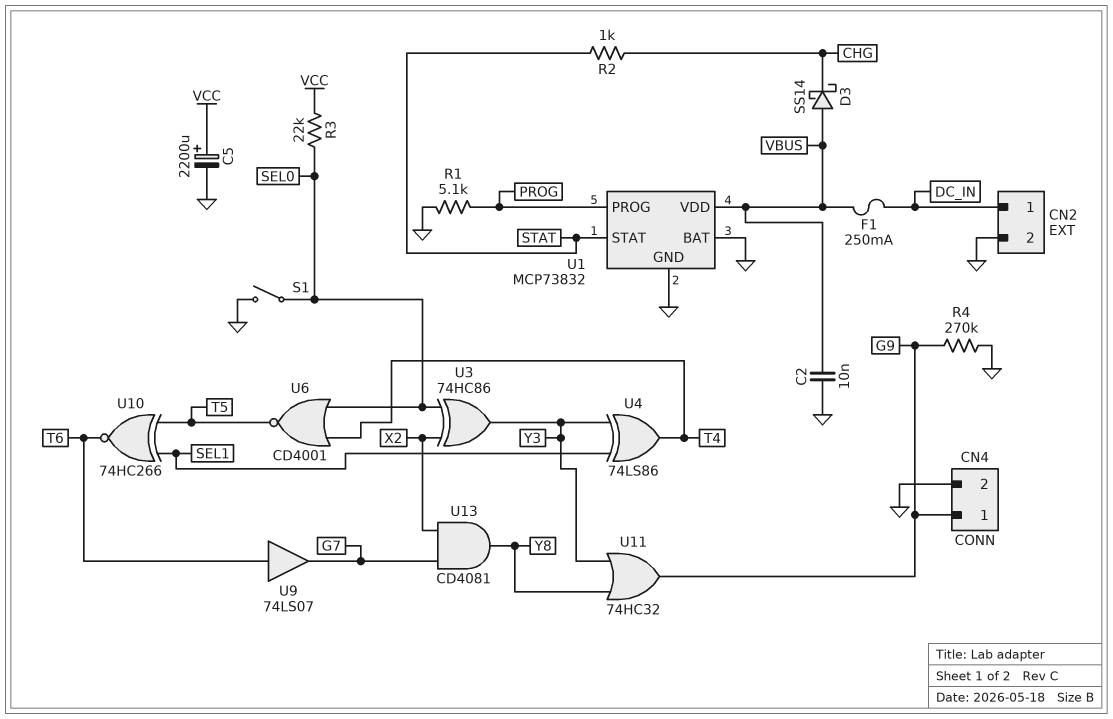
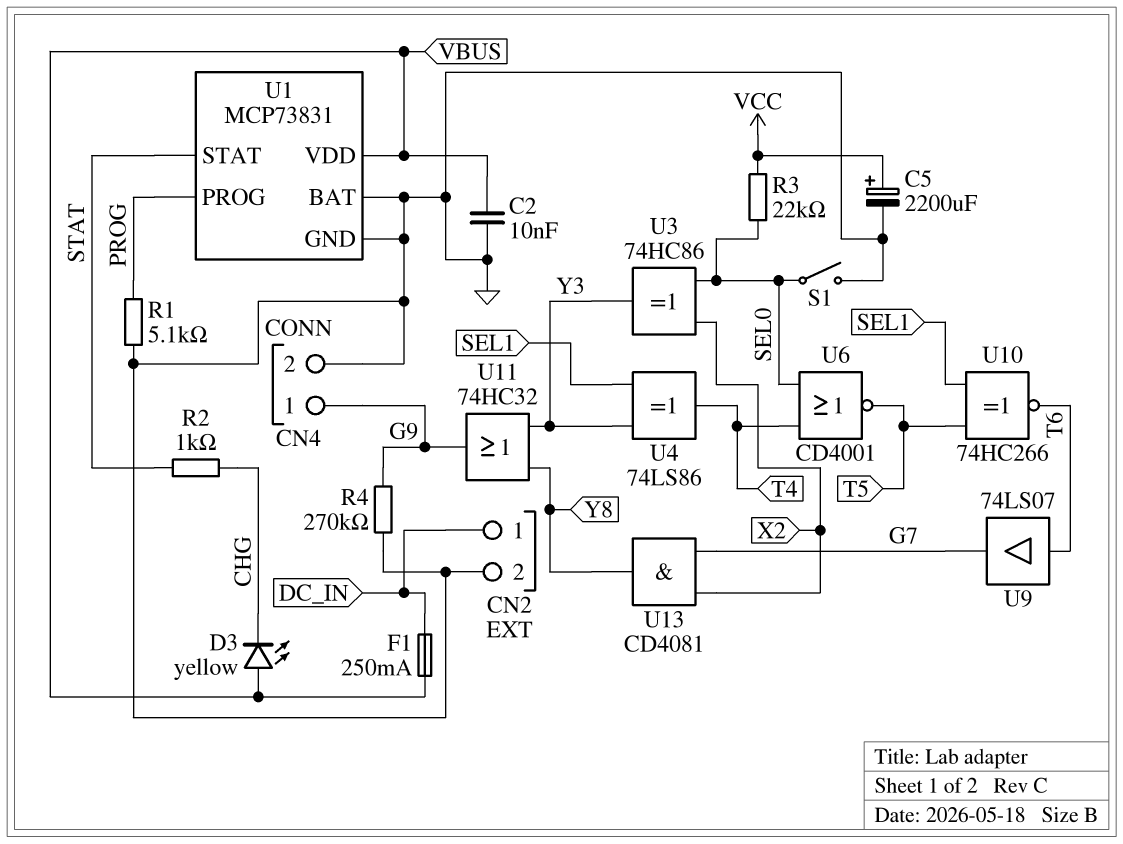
D3: schottky SS14 (A VBUS, K CHG) -> LED yellow (A VBUS, K CHG)
U1: MCP73832 -> MCP73831

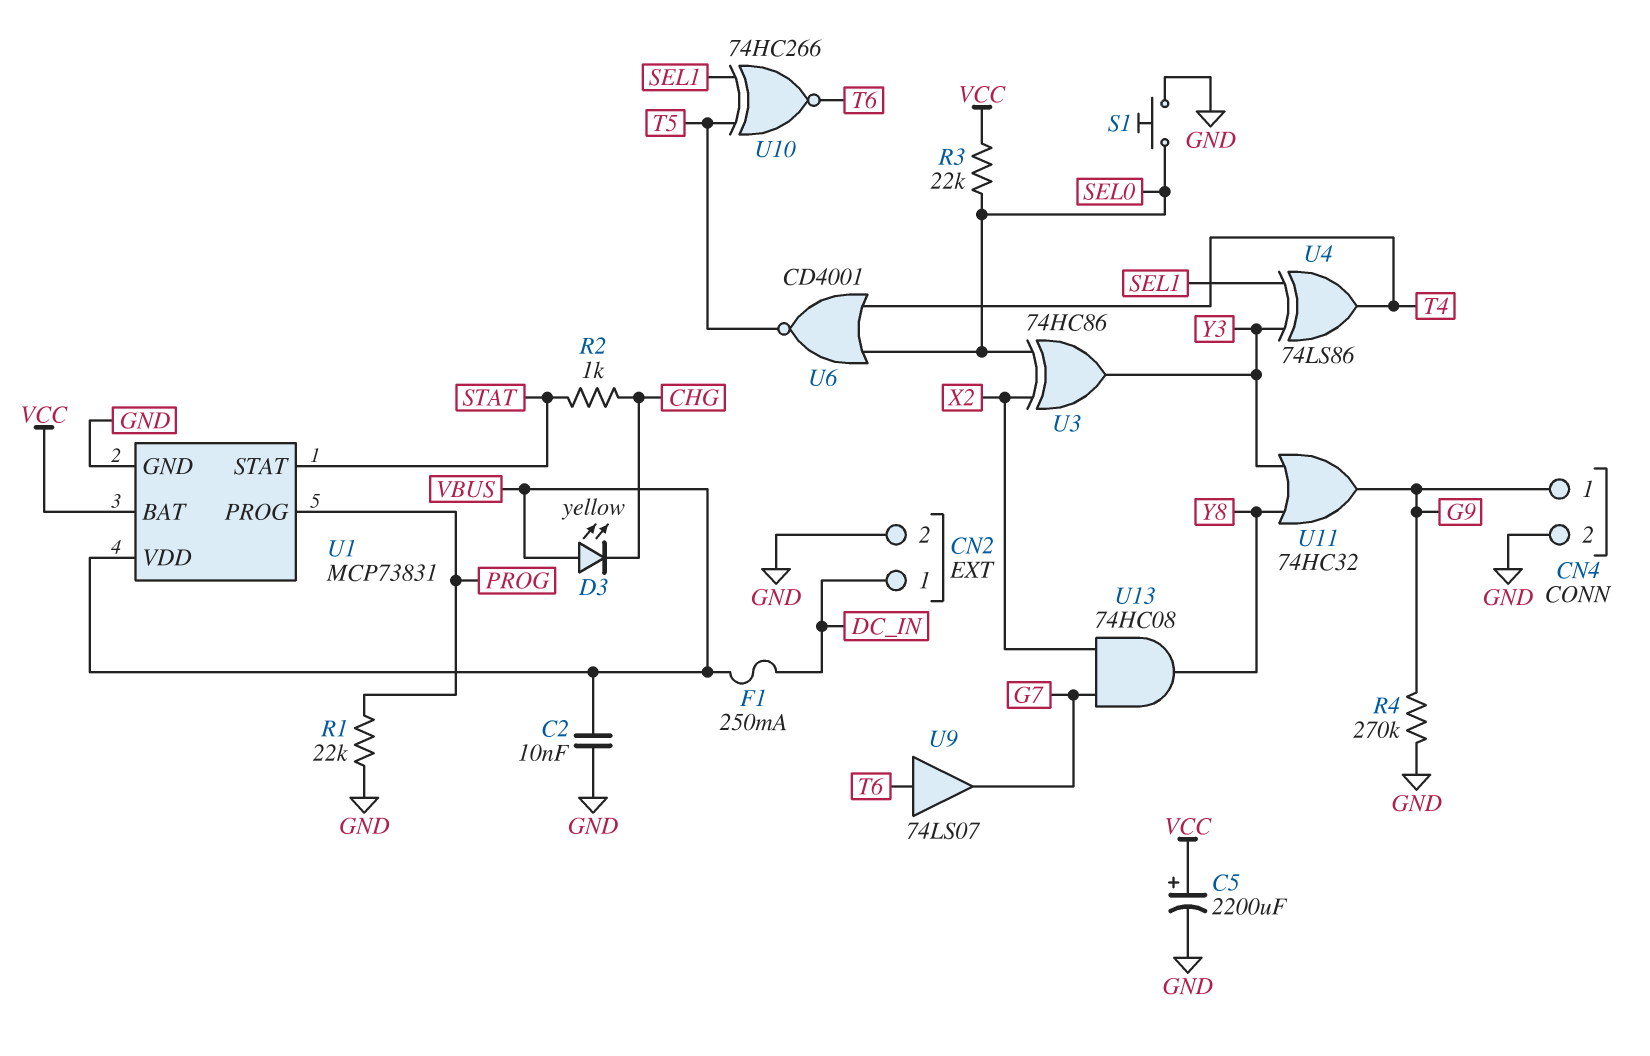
R1: 5.1k (GND, PROG) -> 22k (GND, PROG)
S1: switch (GND, SEL0) -> button (GND, SEL0)
U1 pin BAT: GND -> VCC
U13: AND CD4081 (in G7, in X2, out Y8) -> AND 74HC08 (in G7, in X2, out Y8)

